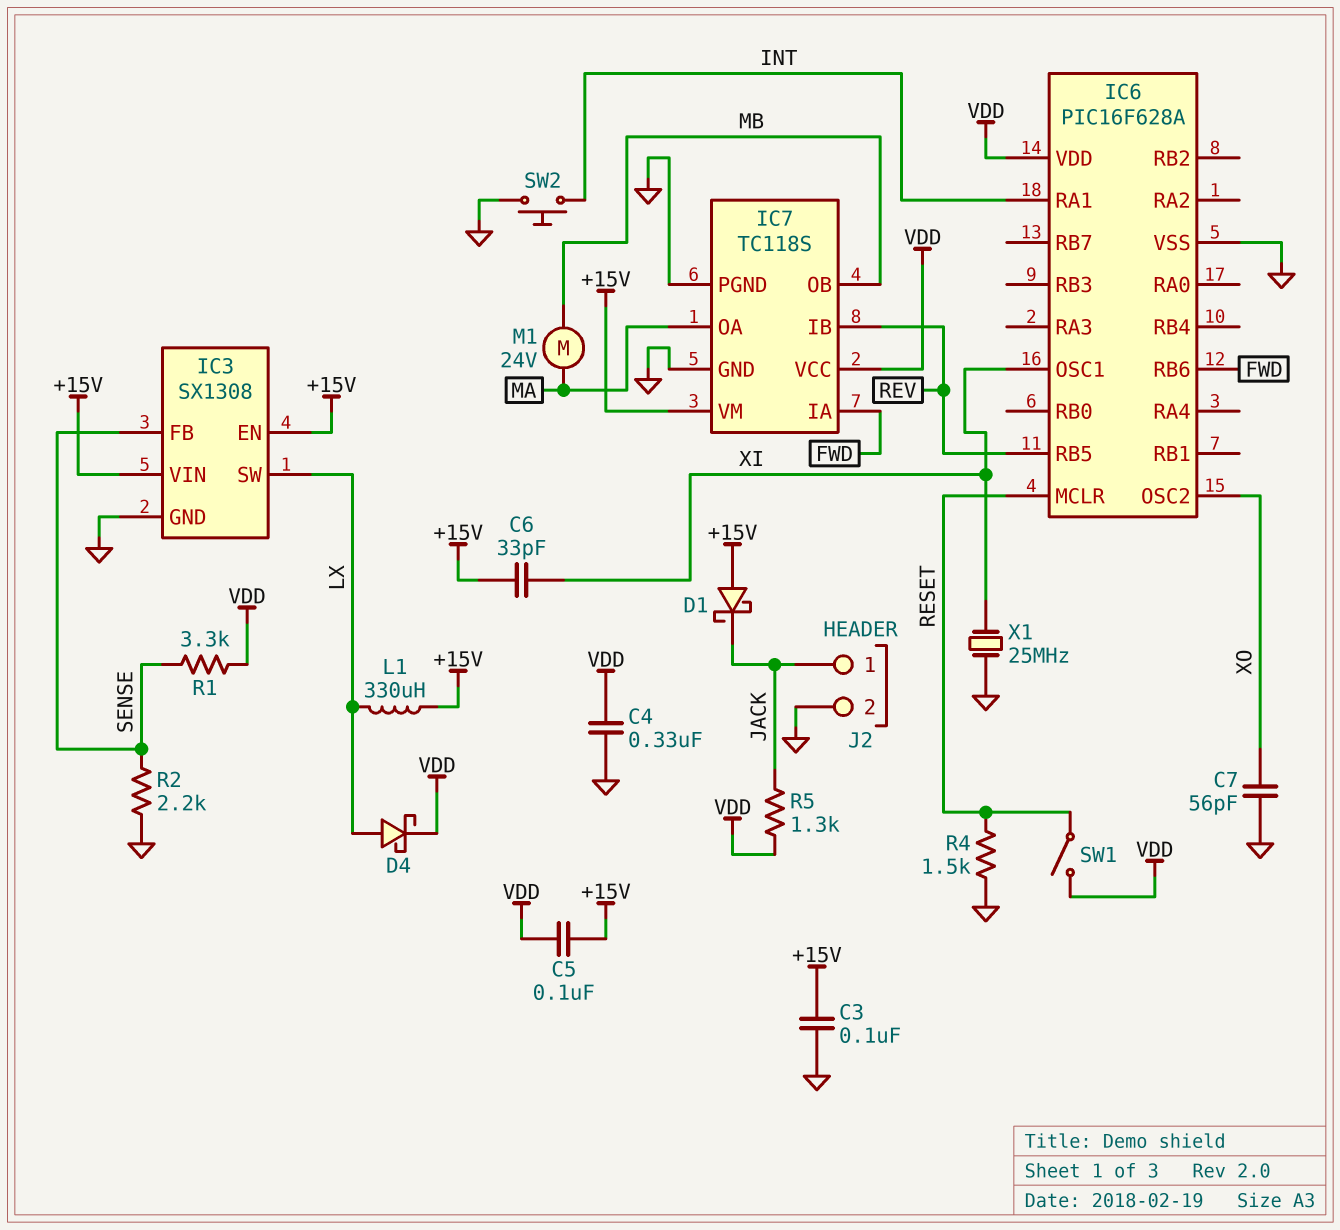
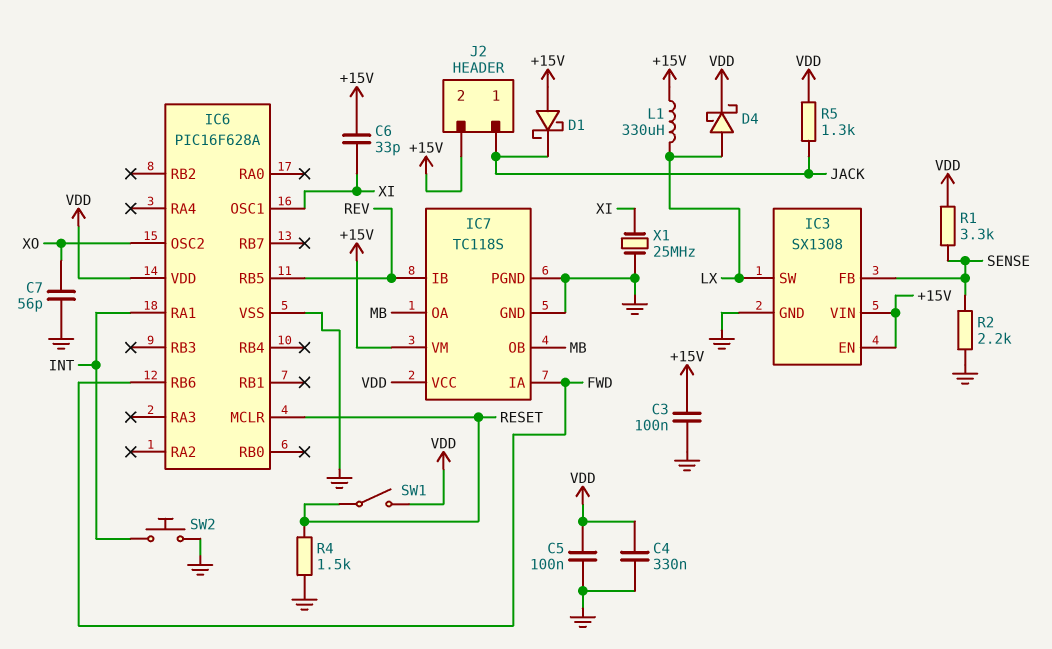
C5: 100nF (+15V, VDD) -> 100nF (GND, VDD)
IC7 pin OA: MA -> MB
J2 pin 2: GND -> +15V
M1: motor 24V (MA, MB) -> none

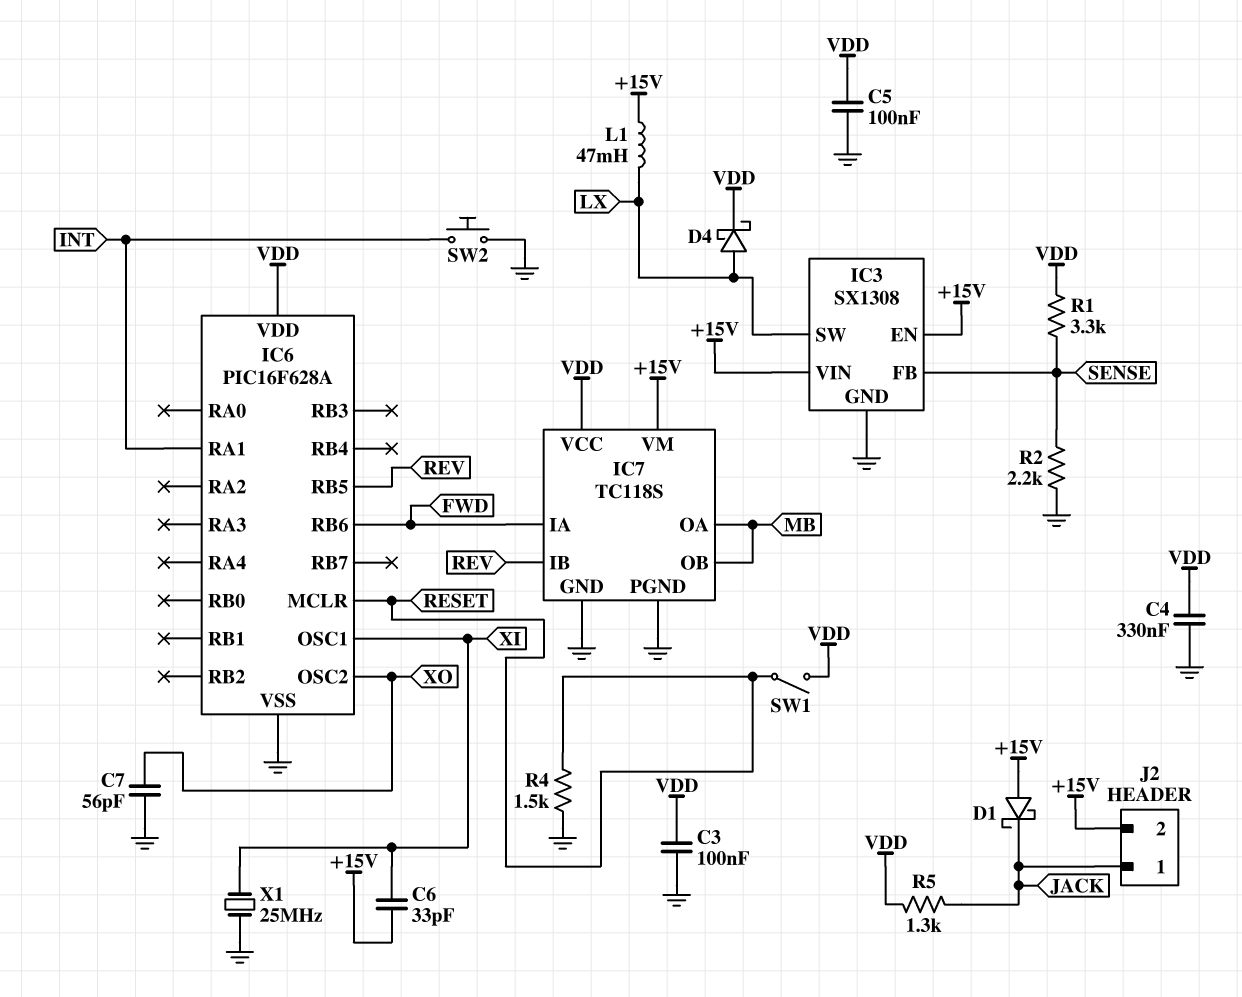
C3: 100nF (+15V, GND) -> 100nF (GND, VDD)
L1: 330uH (+15V, LX) -> 47mH (+15V, LX)

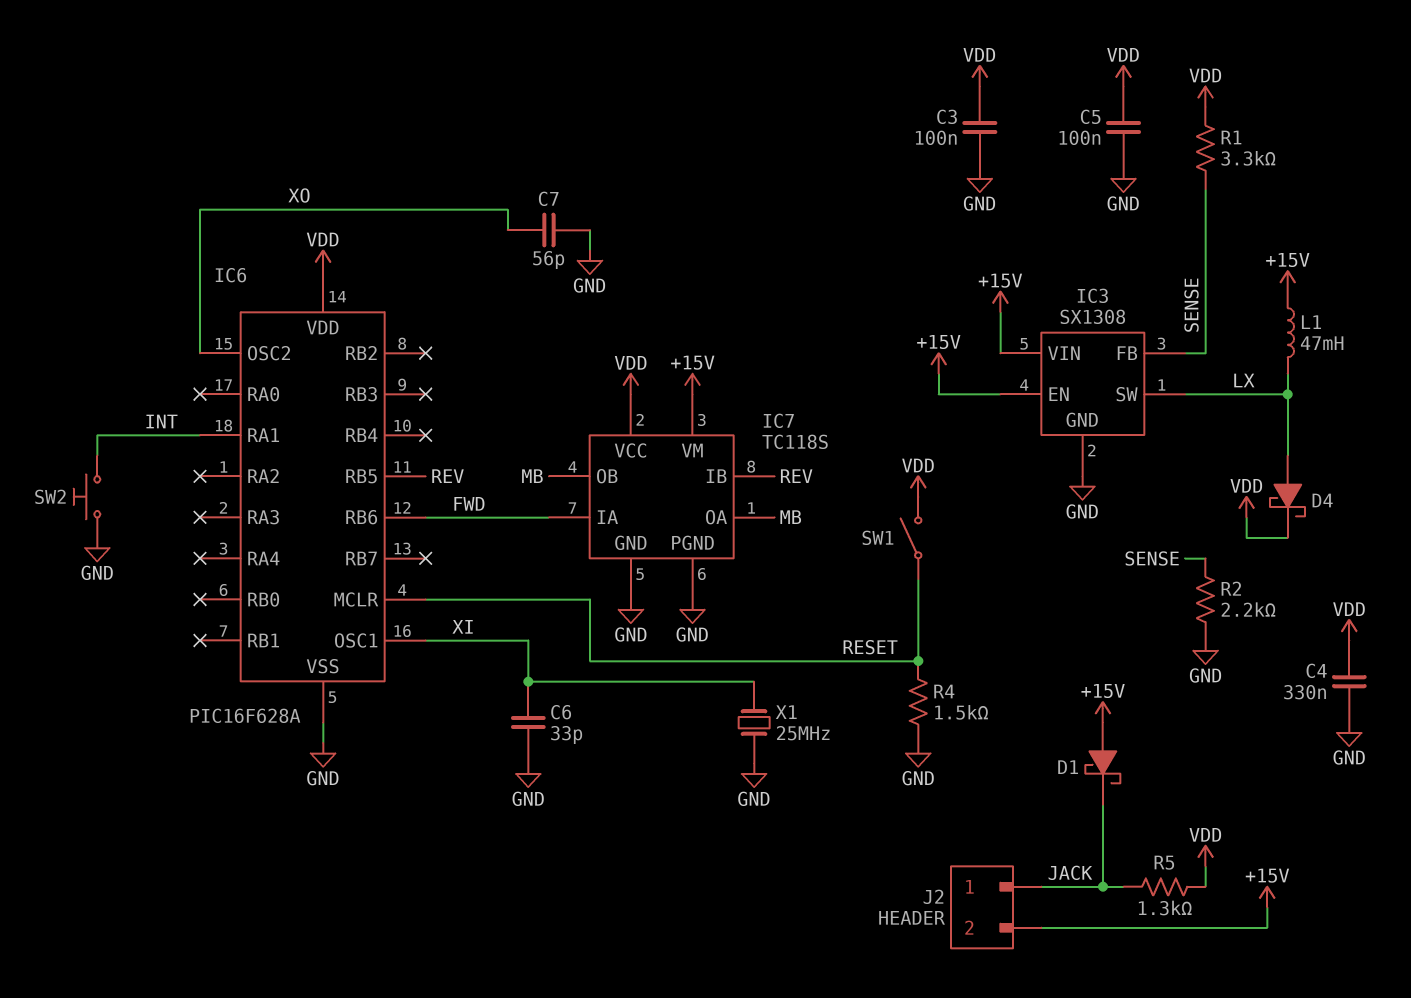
C6: 33pF (+15V, XI) -> 33pF (GND, XI)

